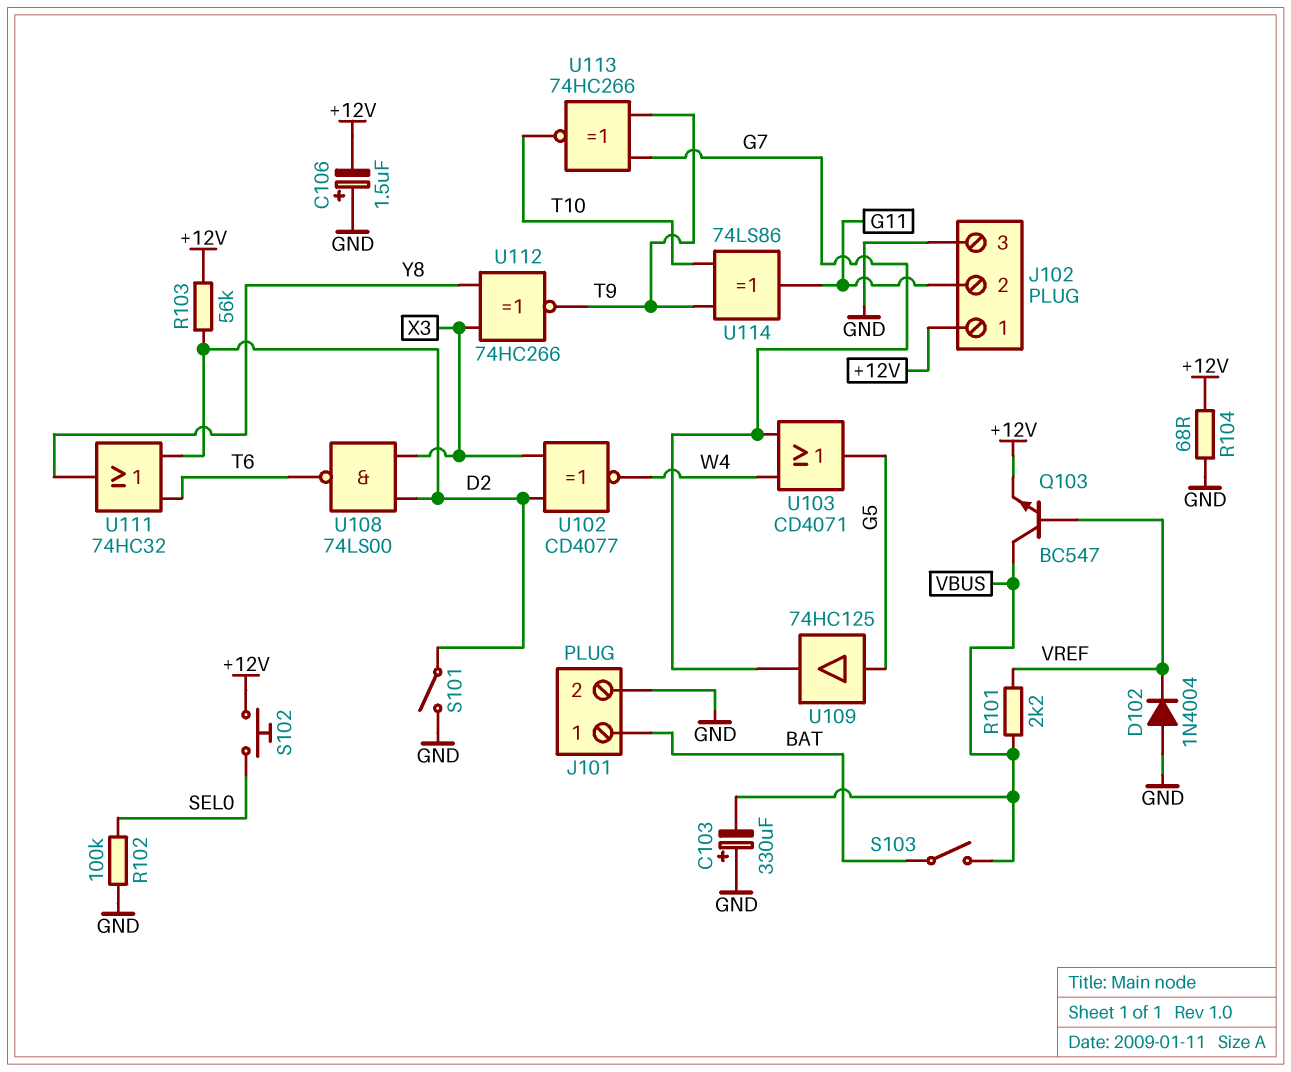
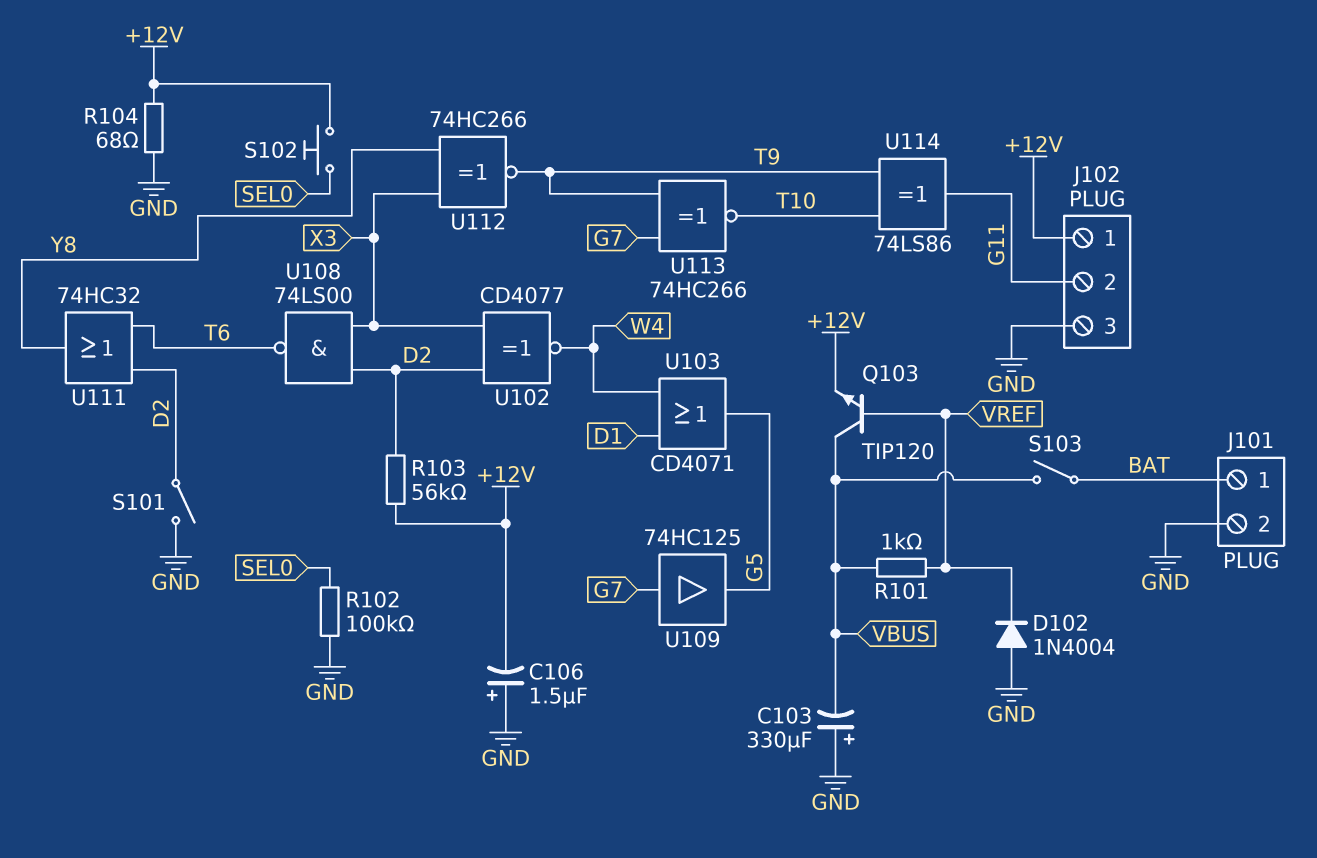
Q103: NPN BC547 (B VREF, C VBUS, E +12V) -> NPN TIP120 (B VREF, C VBUS, E +12V)
R101: 2.2k (VBUS, VREF) -> 1k (VBUS, VREF)
U103: OR CD4071 (in G7, in W4, out G5) -> OR CD4071 (in D1, in W4, out G5)
U109: buffer 74HC125 (in G5, out G7) -> buffer 74HC125 (in G7, out G5)

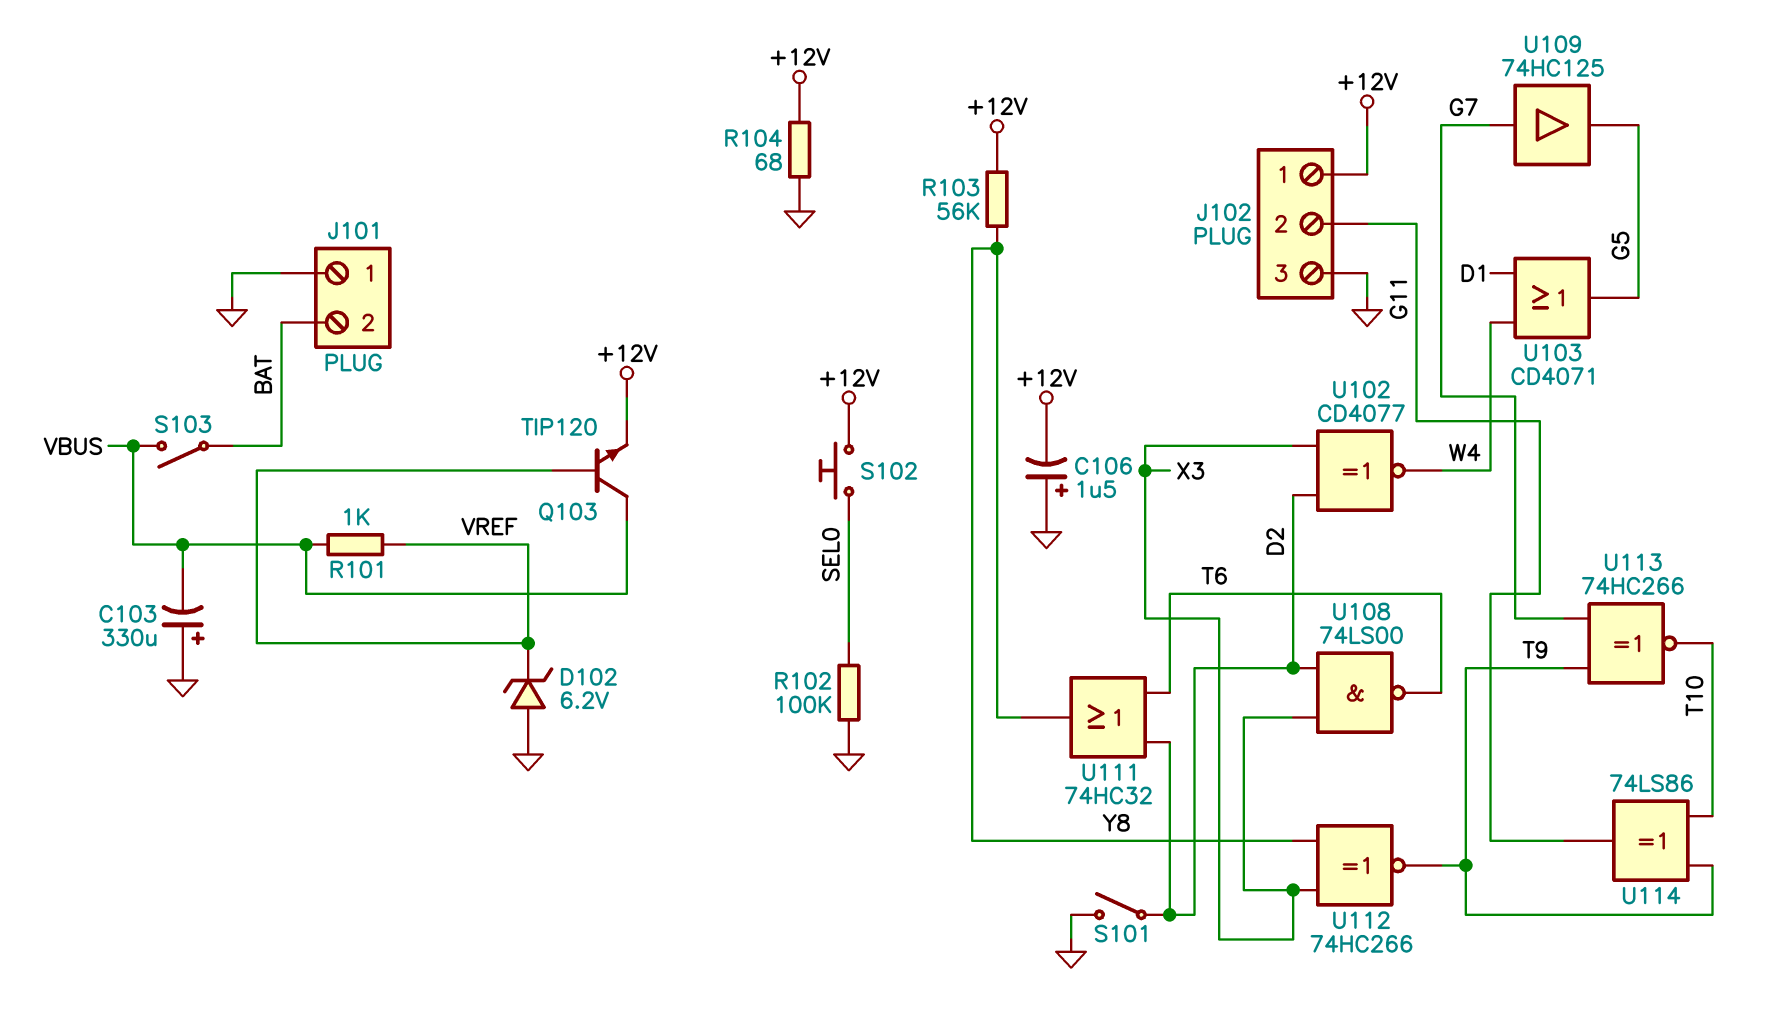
D102: diode 1N4004 (A GND, K VREF) -> zener 6.2V (A GND, K VREF)
J101 pin 1: BAT -> GND
J101 pin 2: GND -> BAT
R103: 56k (+12V, D2) -> 56k (+12V, Y8)

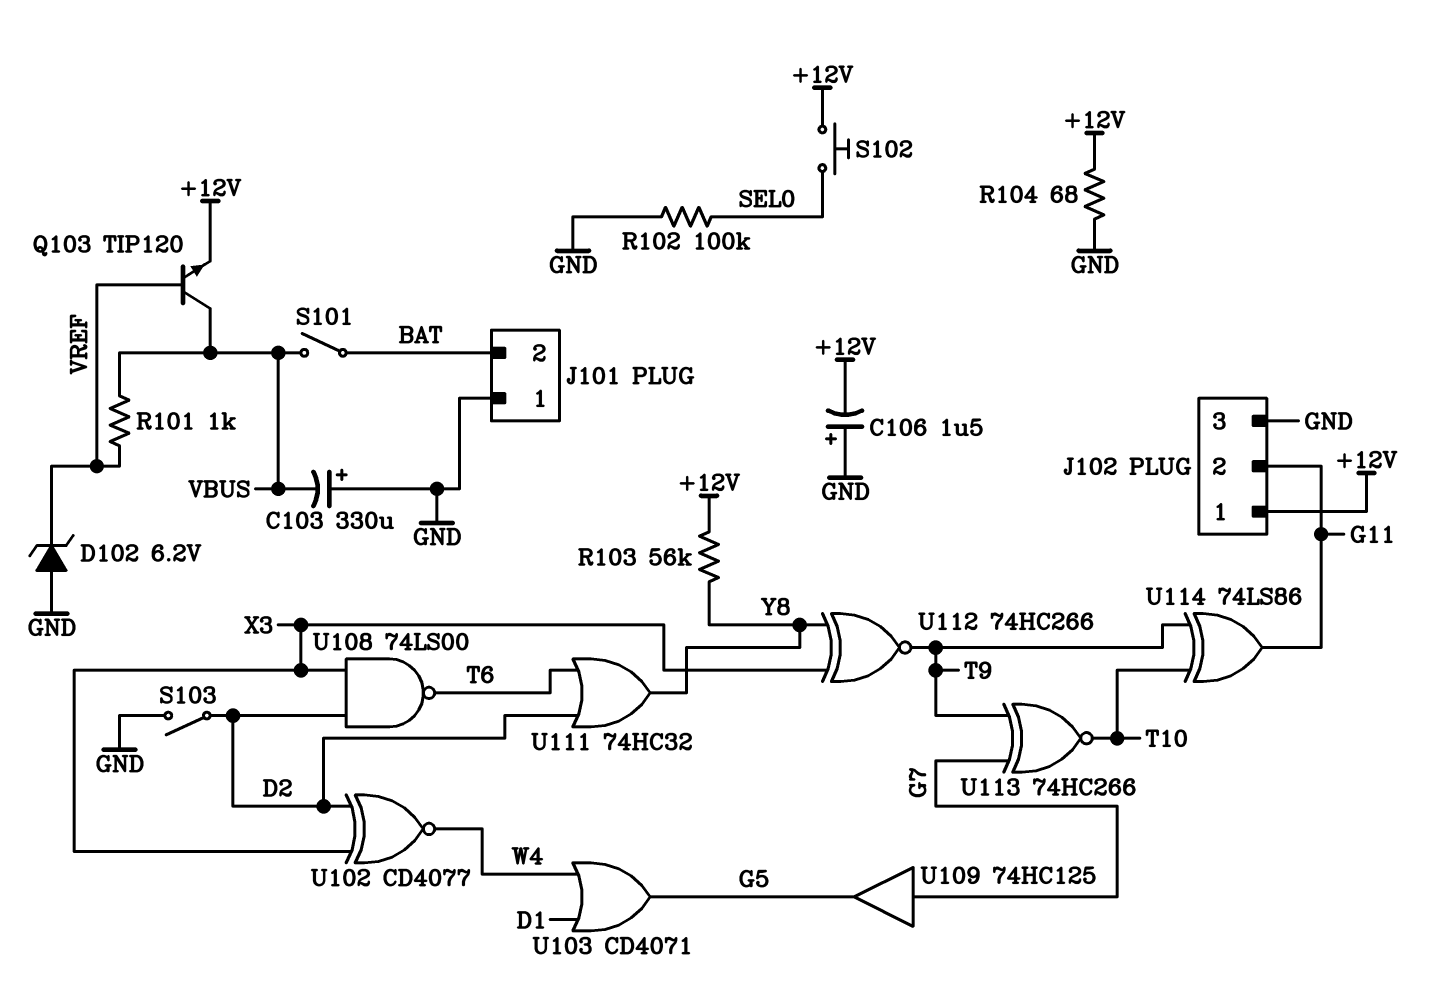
S101: switch (D2, GND) -> switch (BAT, VBUS)
S103: switch (BAT, VBUS) -> switch (D2, GND)

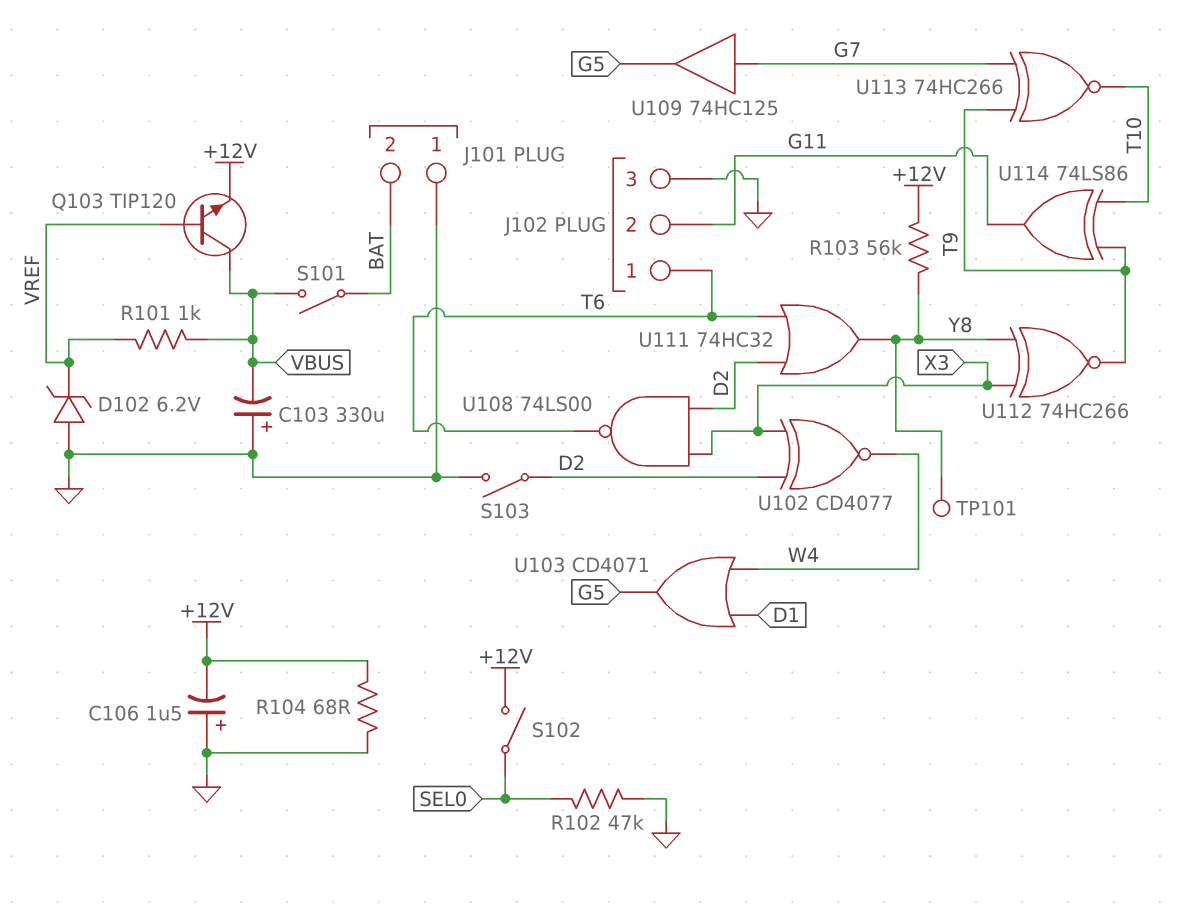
J102 pin 1: +12V -> T6
R102: 100k (GND, SEL0) -> 47k (GND, SEL0)
S102: button (+12V, SEL0) -> switch (+12V, SEL0)
TP101: none -> test point (Y8)

